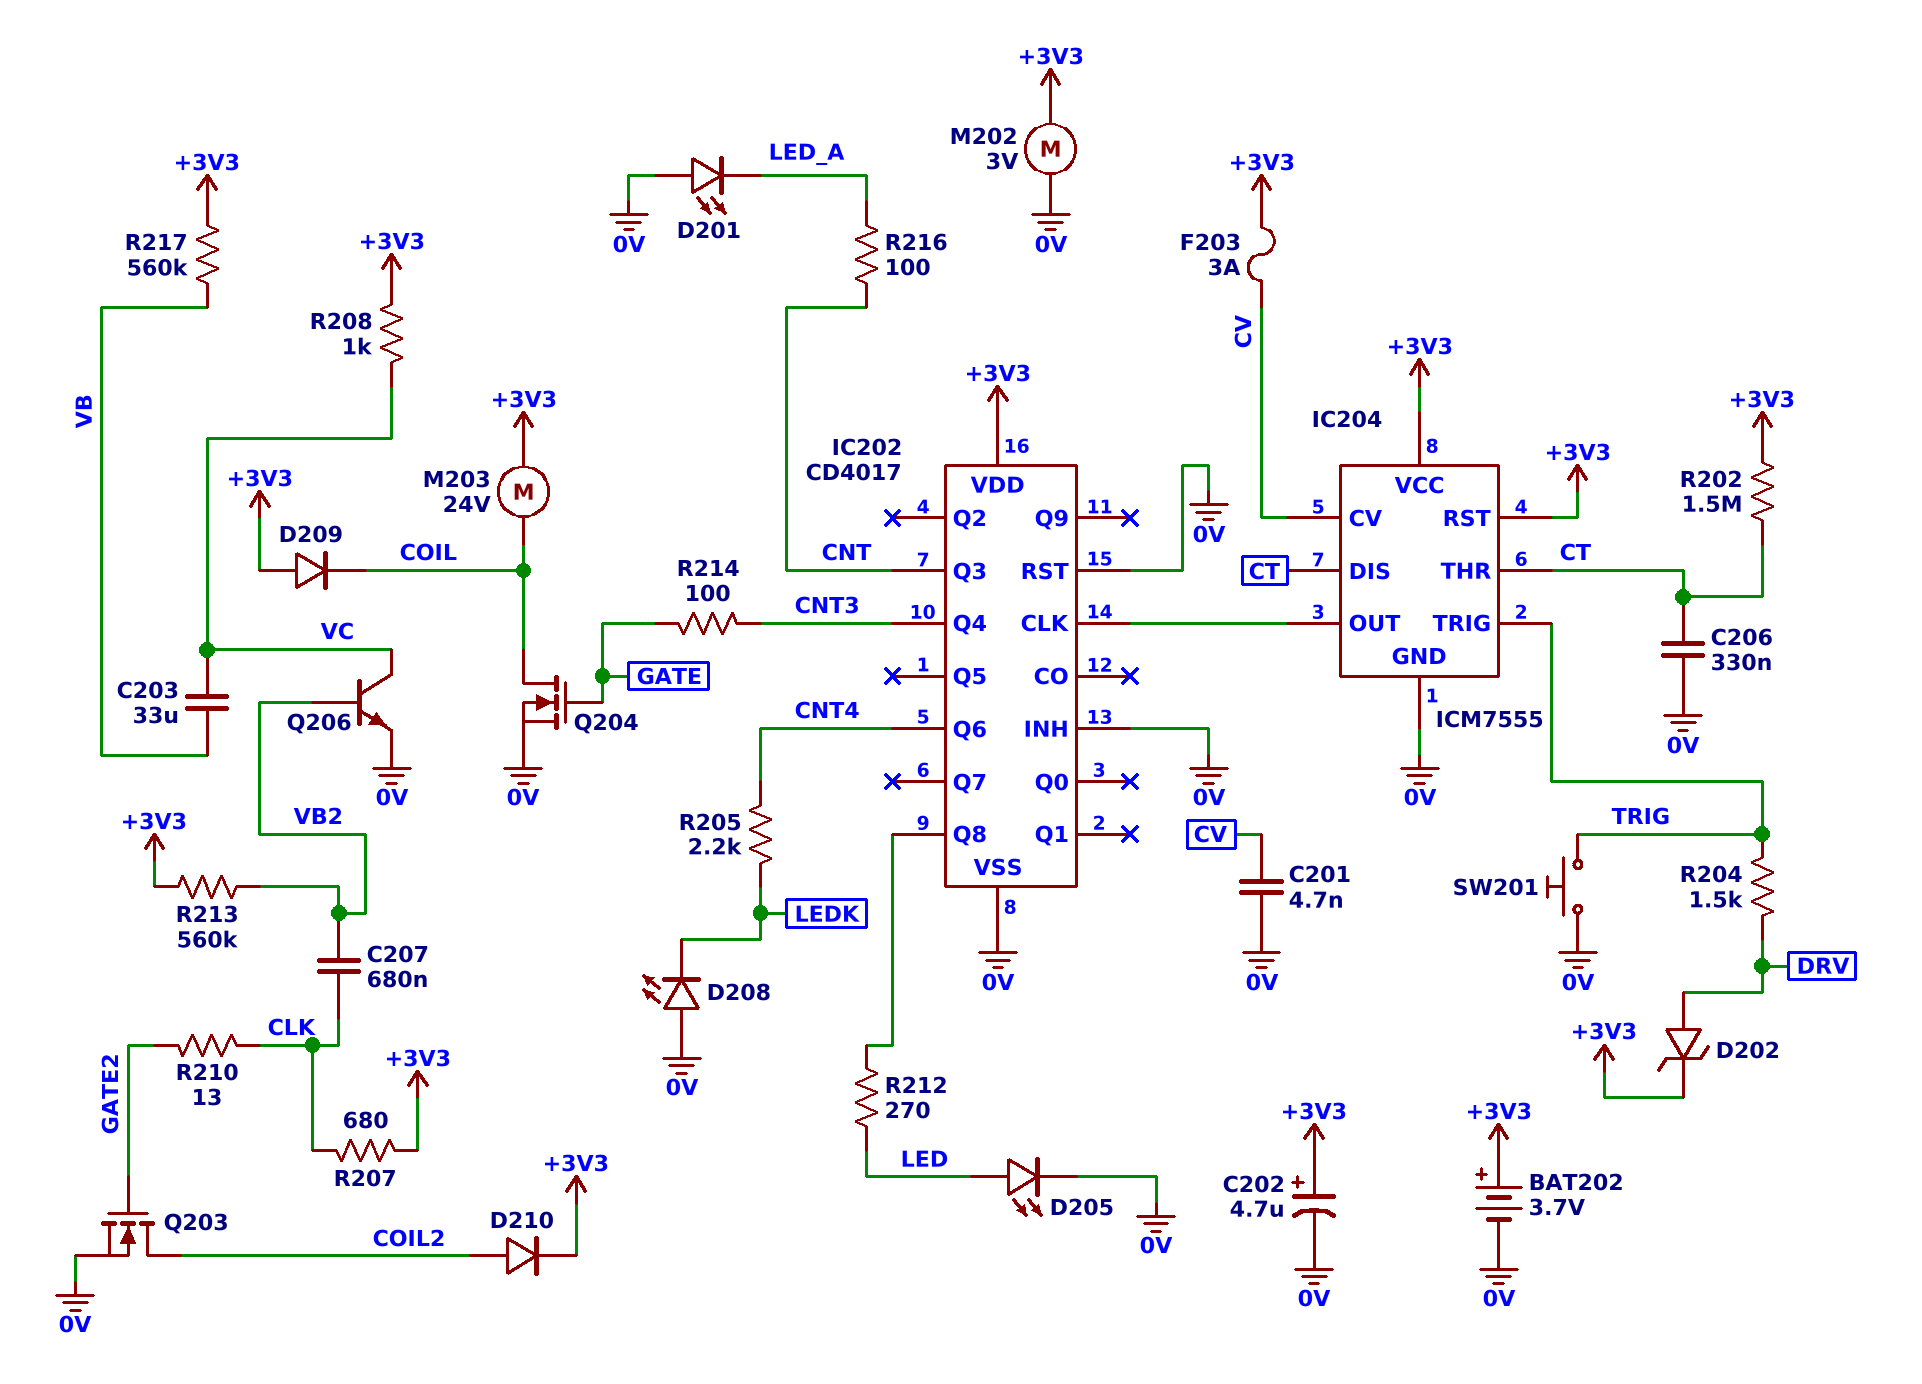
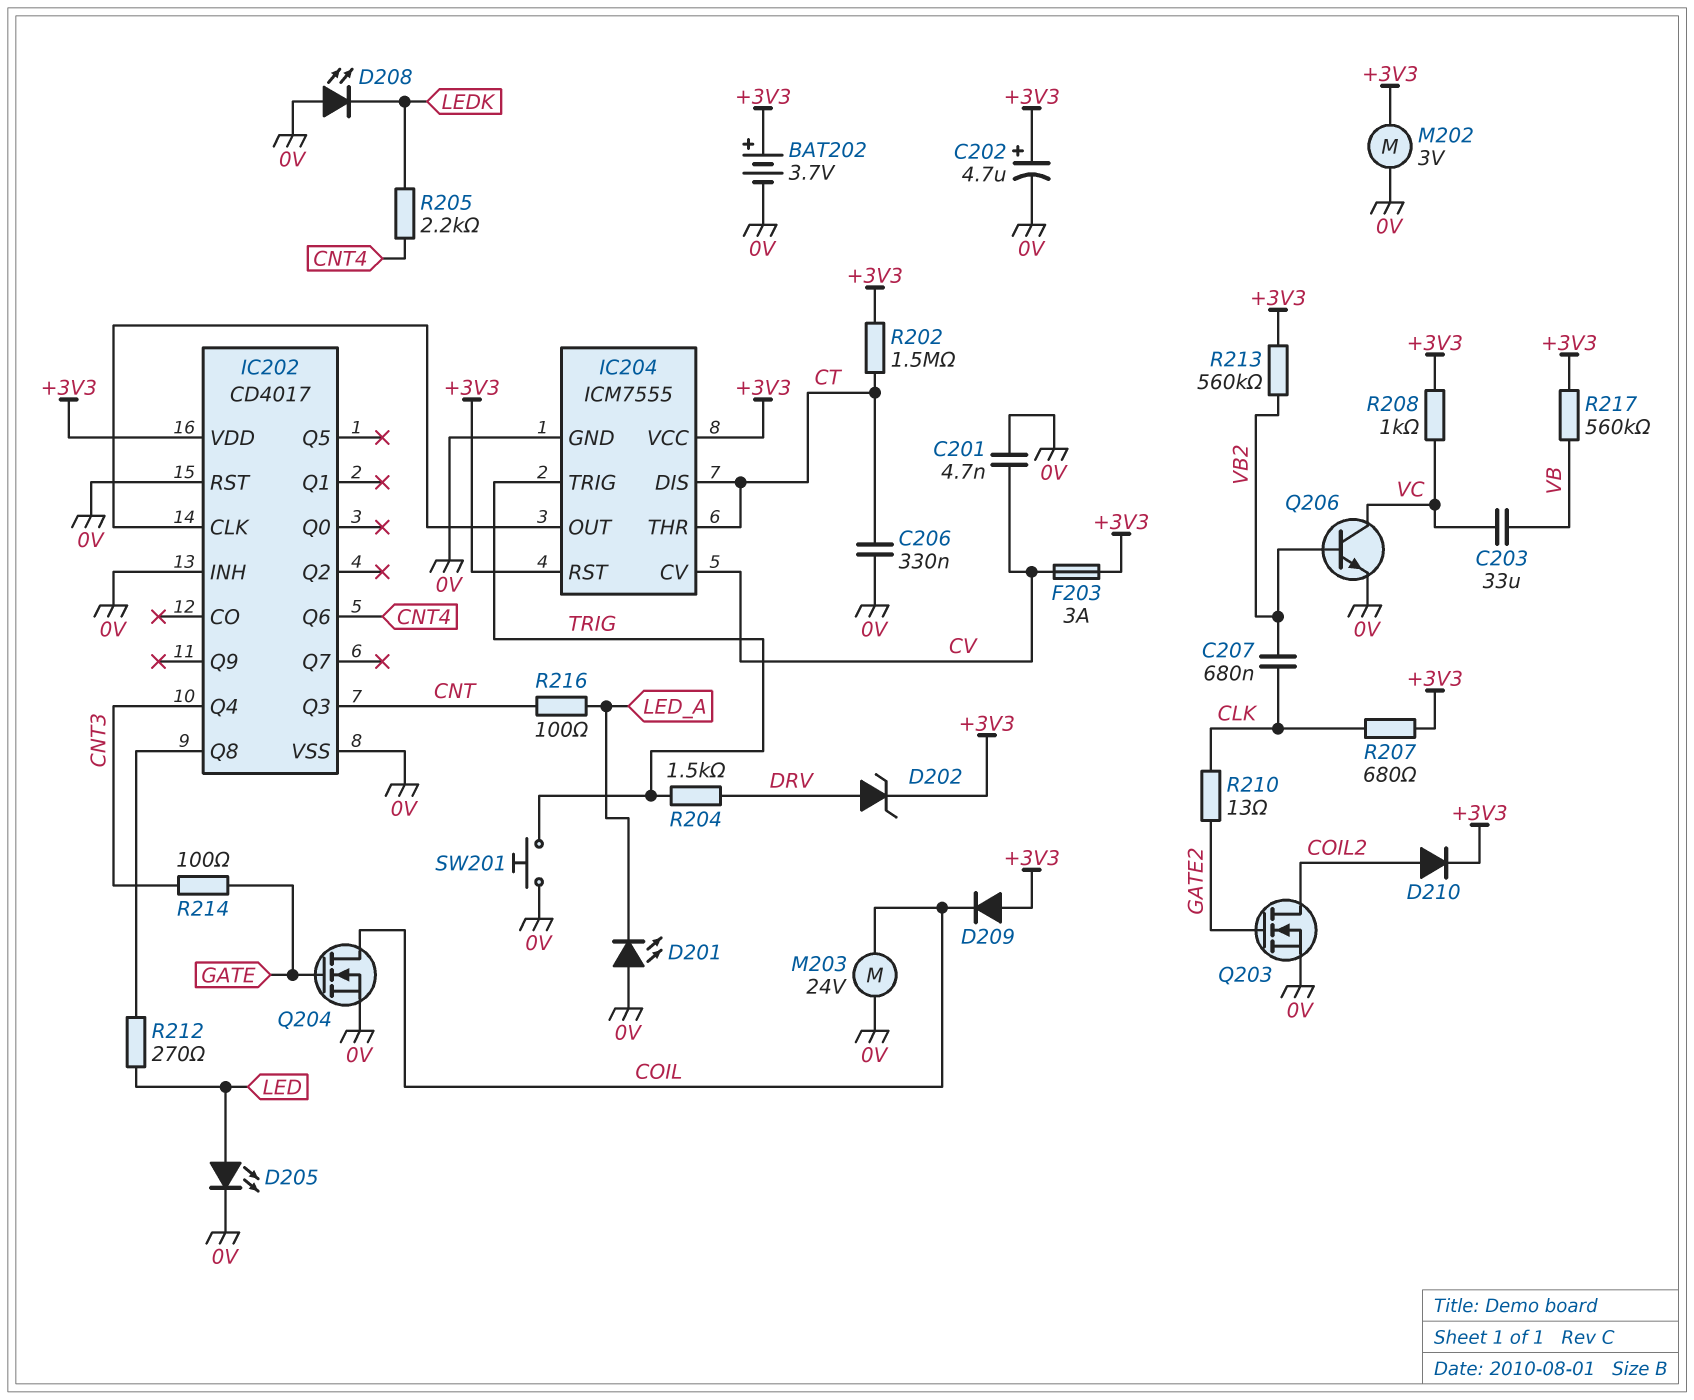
M203: motor 24V (+3V3, COIL) -> motor 24V (0V, COIL)

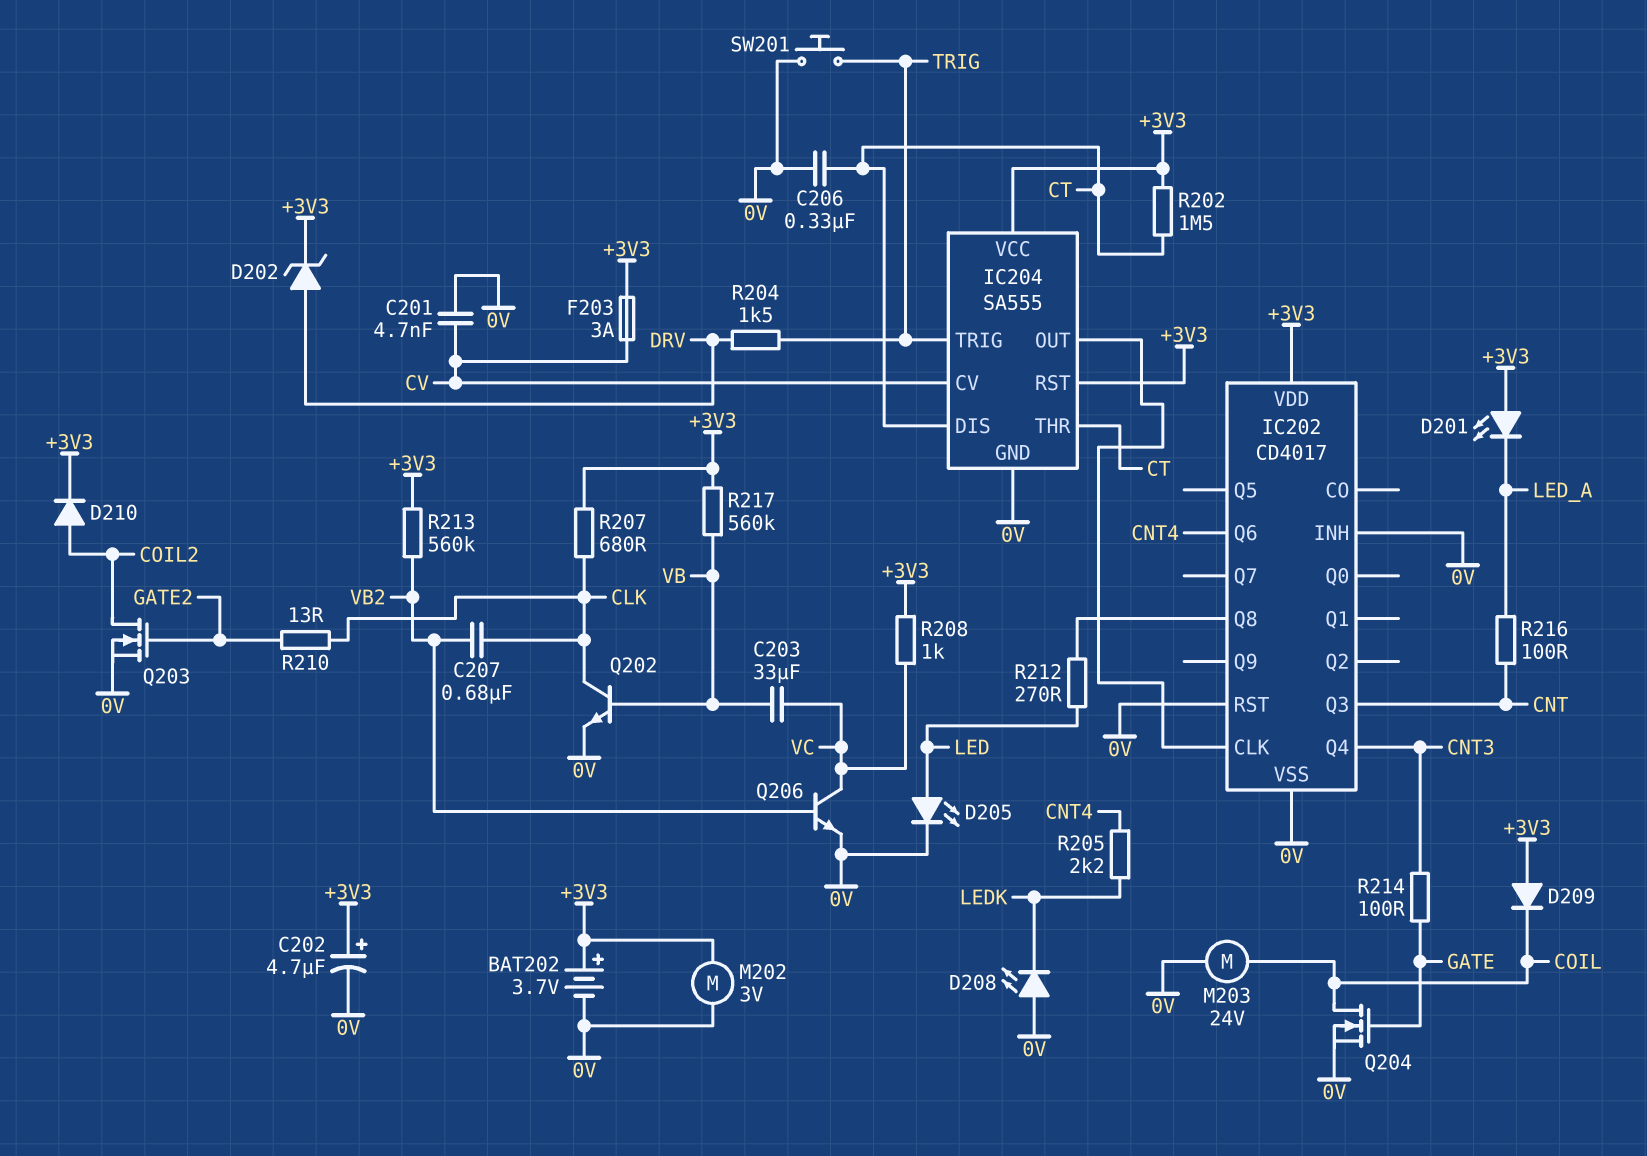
D201: LED (A 0V, K LED_A) -> LED (A +3V3, K LED_A)
IC204: ICM7555 -> SA555
Q202: none -> NPN (B VB, C CLK, E 0V)

